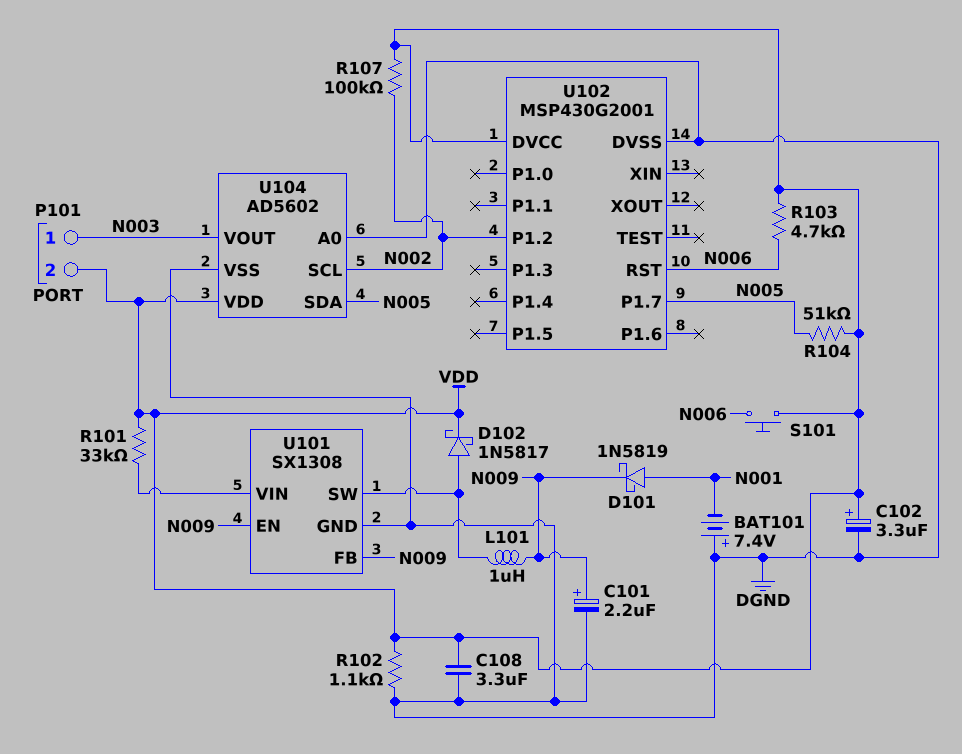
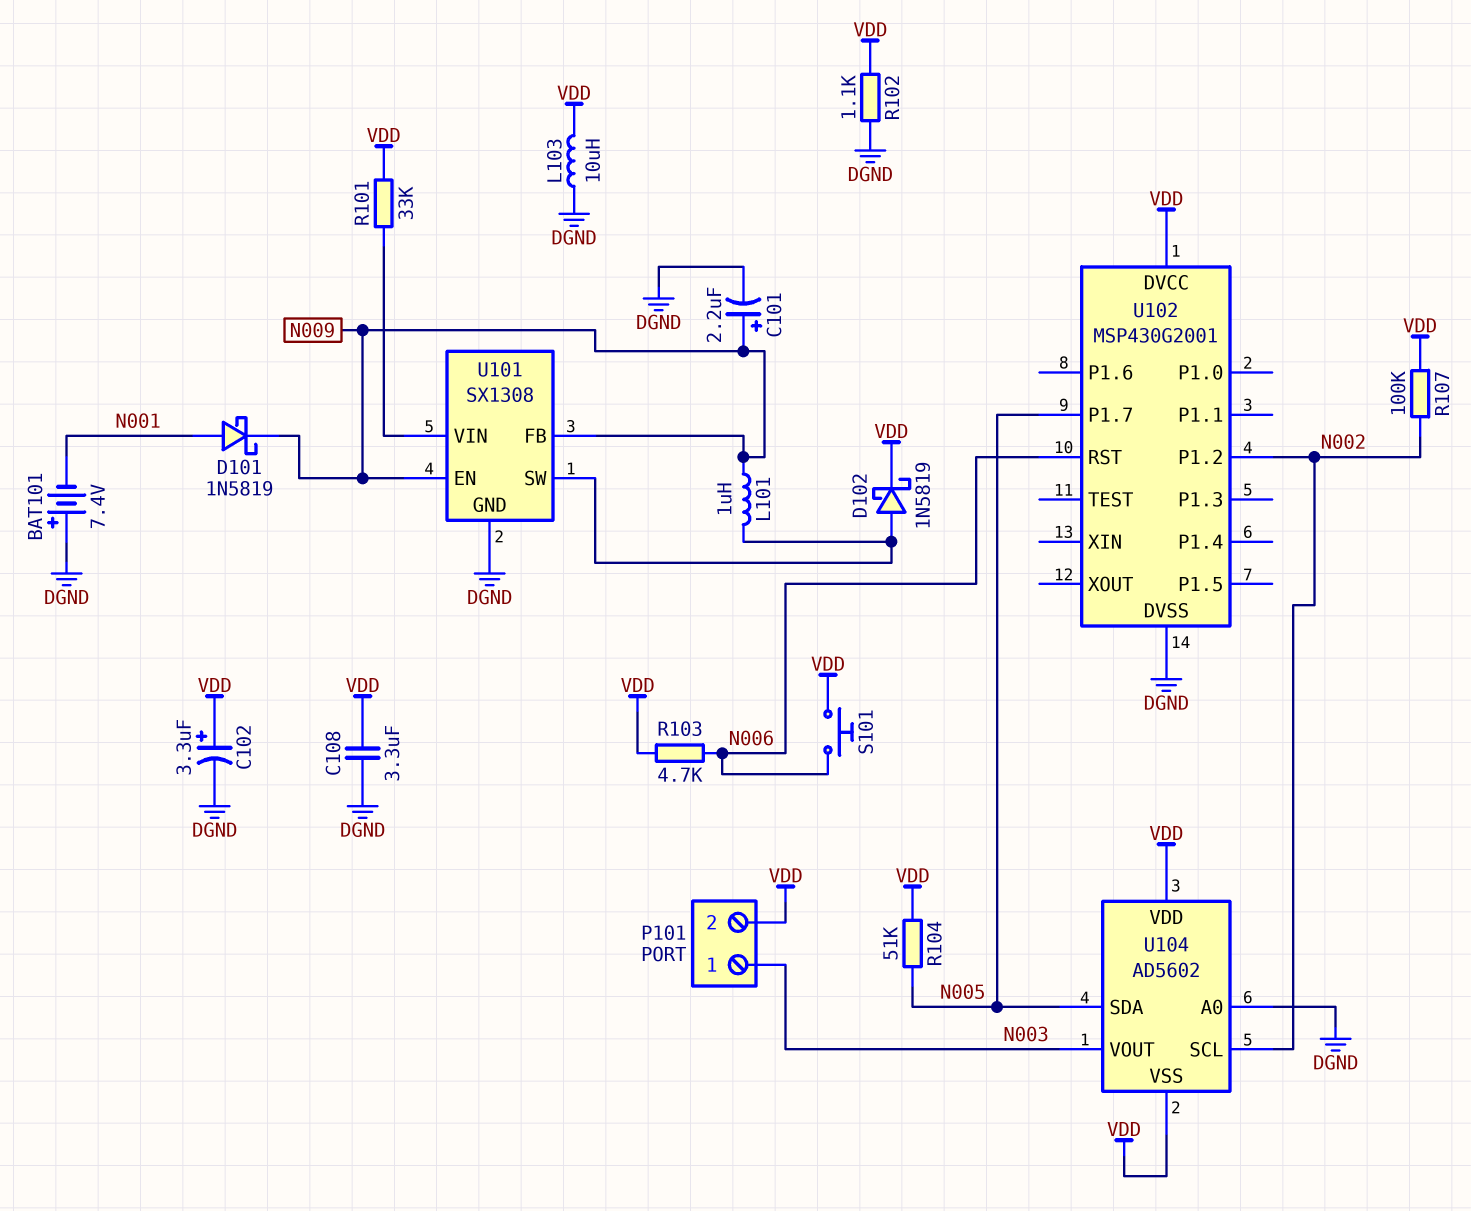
D102: schottky 1N5817 (A U101/SW, K VDD) -> schottky 1N5819 (A U101/SW, K VDD)
L103: none -> 10uH (DGND, VDD)
U104 pin VSS: DGND -> VDD

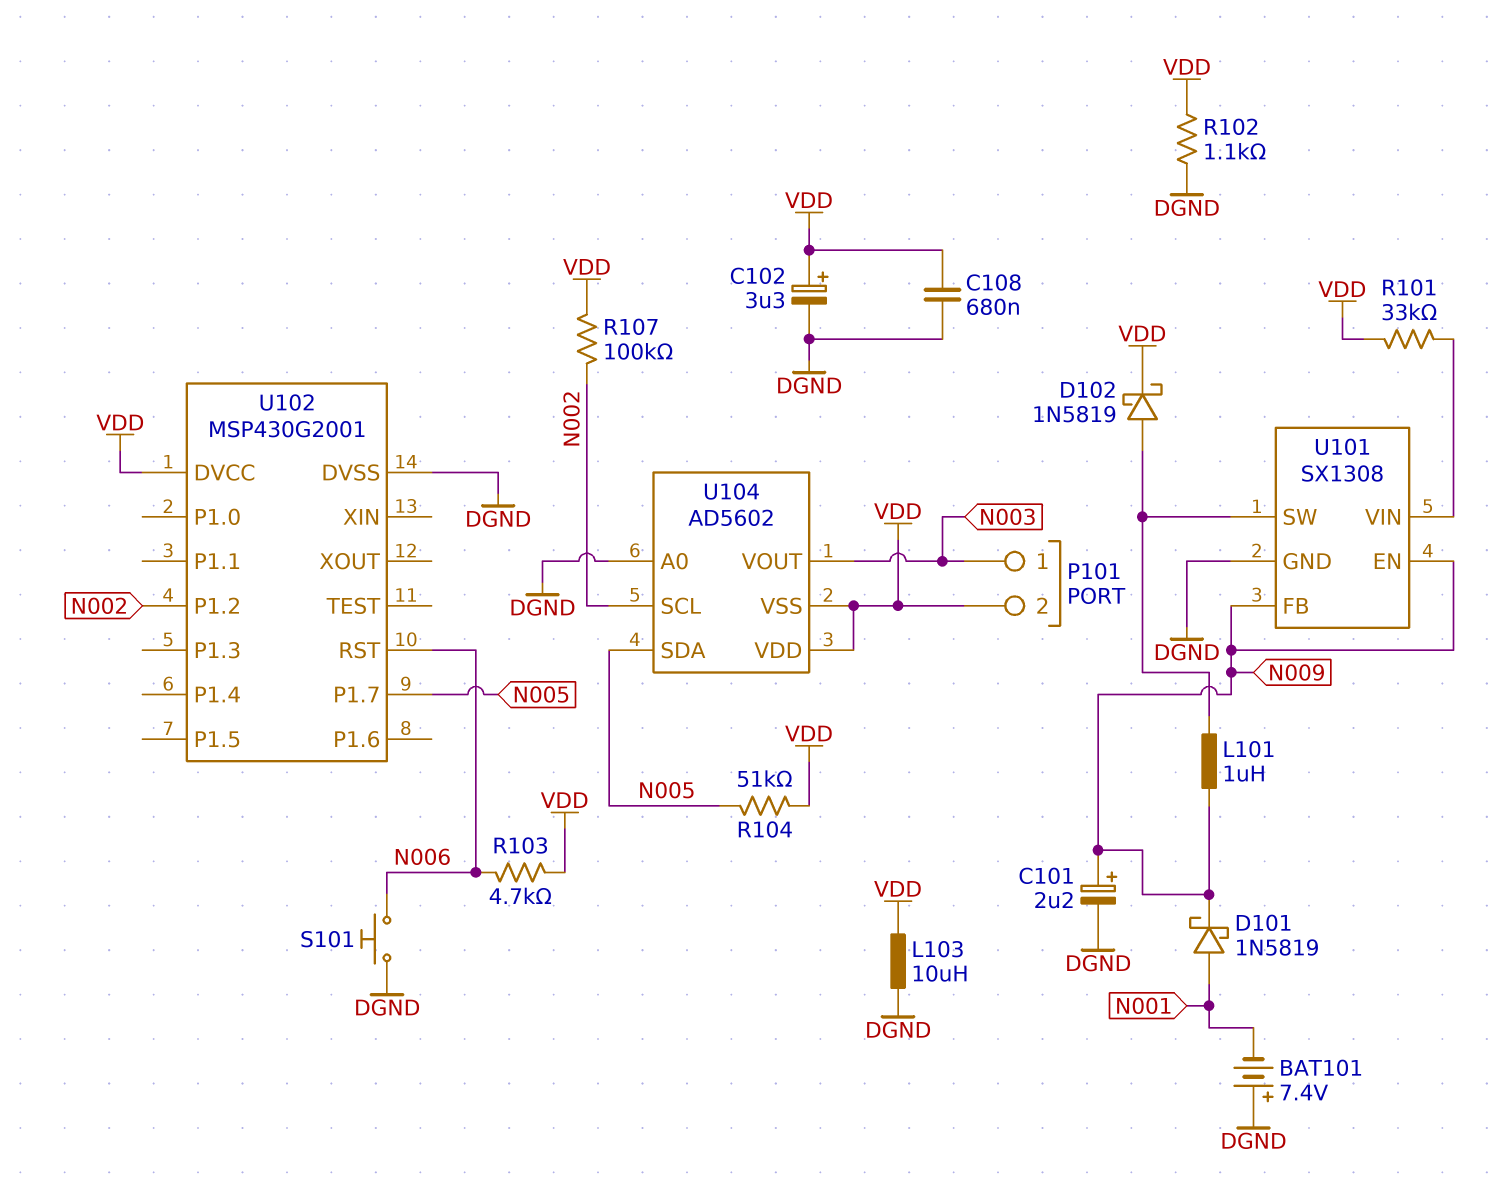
C108: 3.3uF (DGND, VDD) -> 680nF (DGND, VDD)
S101: button (N006, VDD) -> button (DGND, N006)

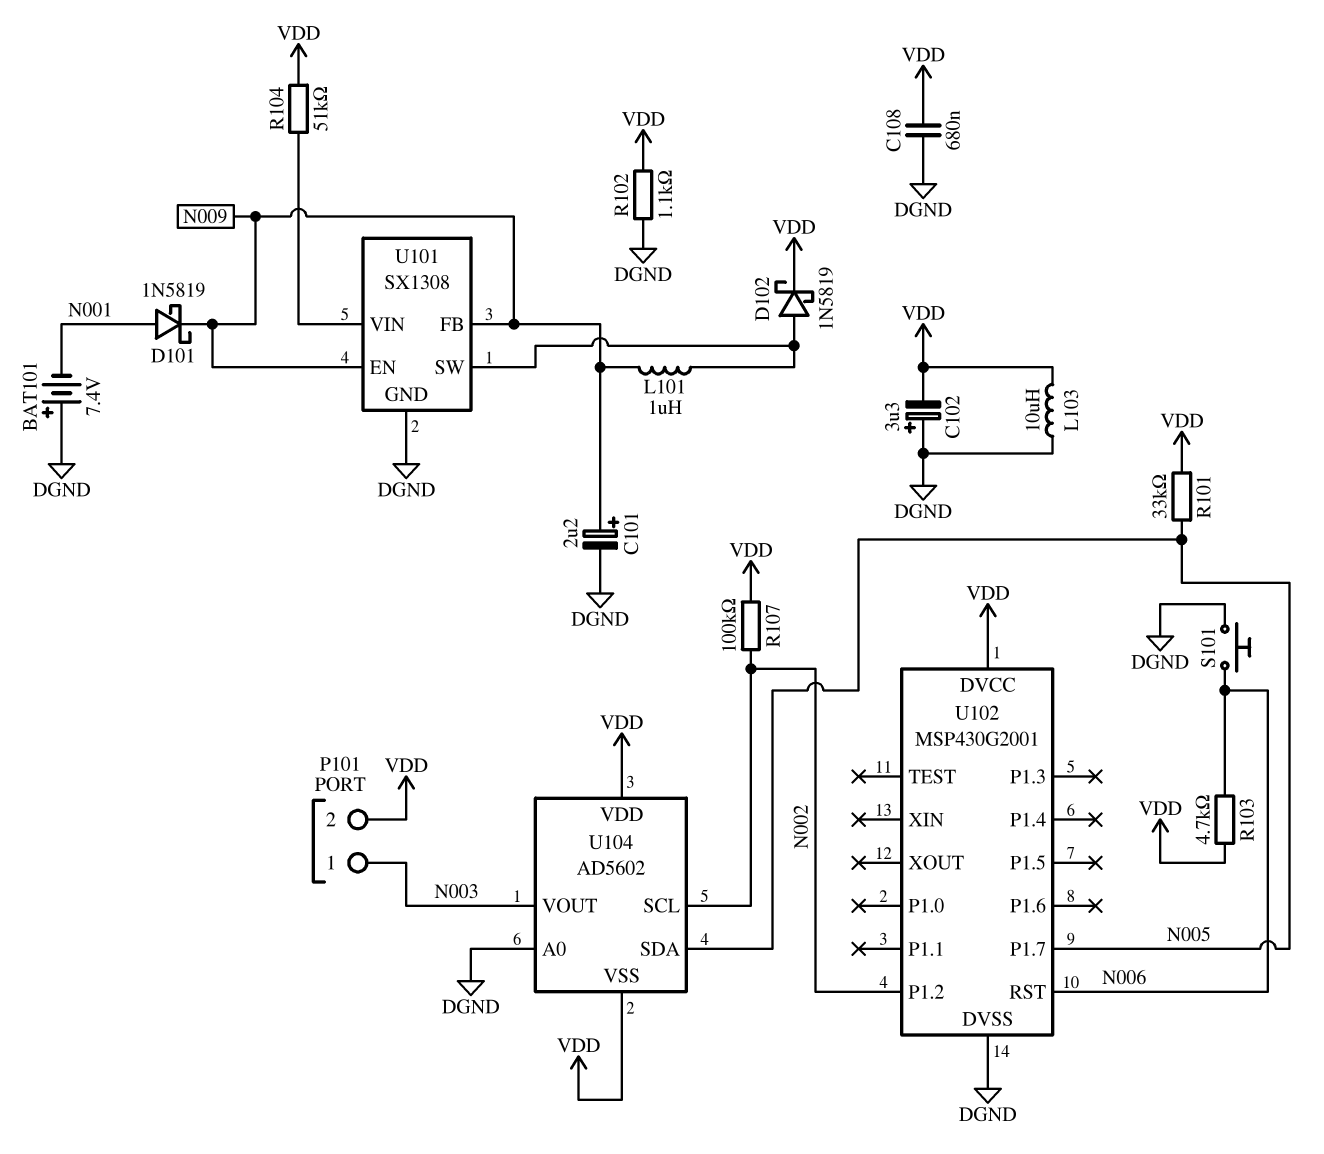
C102: 3.3uF (plus VDD, minus DGND) -> 3.3uF (plus DGND, minus VDD)
R101: 33k (U101/VIN, VDD) -> 33k (N005, VDD)
R104: 51k (N005, VDD) -> 51k (U101/VIN, VDD)

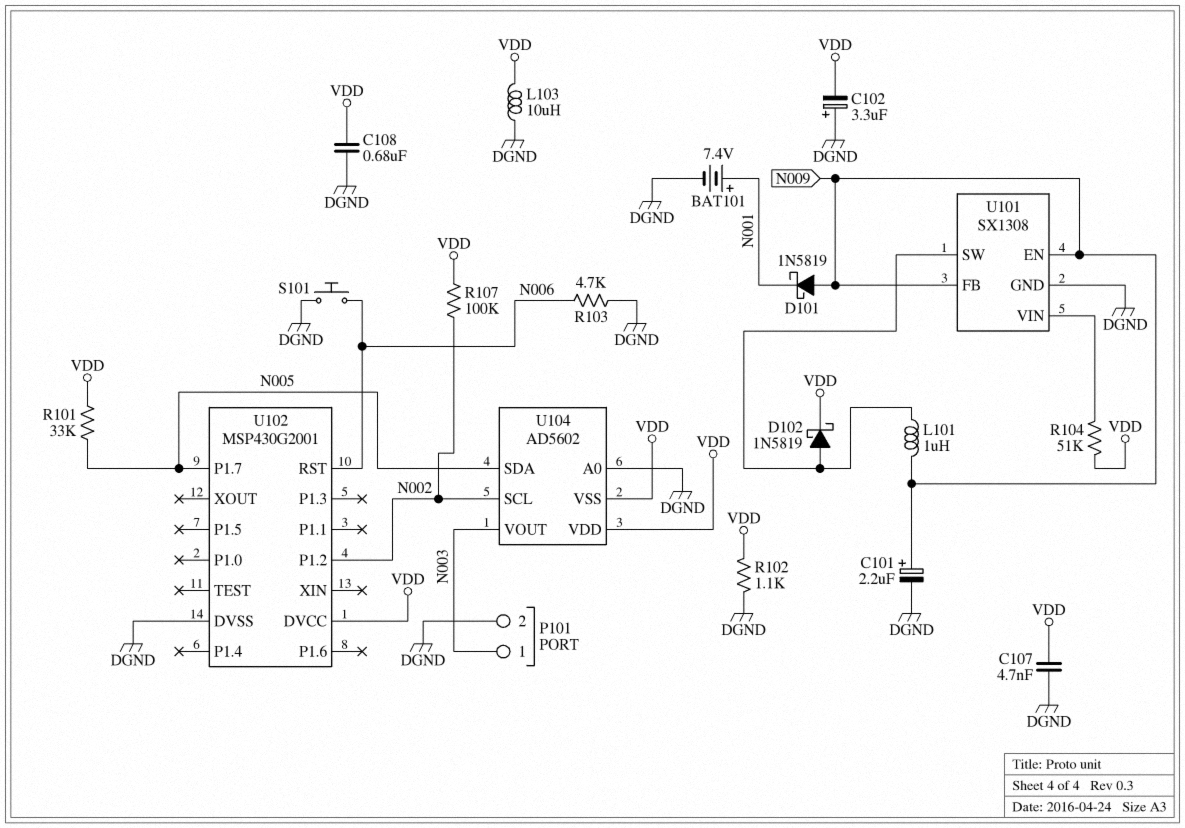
BAT101: 7.4V (plus DGND, minus N001) -> 7.4V (plus N001, minus DGND)
C107: none -> 4.7nF (DGND, VDD)
D101: schottky 1N5819 (A N001, K N009) -> schottky 1N5819 (A N009, K N001)
P101 pin 2: VDD -> DGND
R103: 4.7k (N006, VDD) -> 4.7k (DGND, N006)

